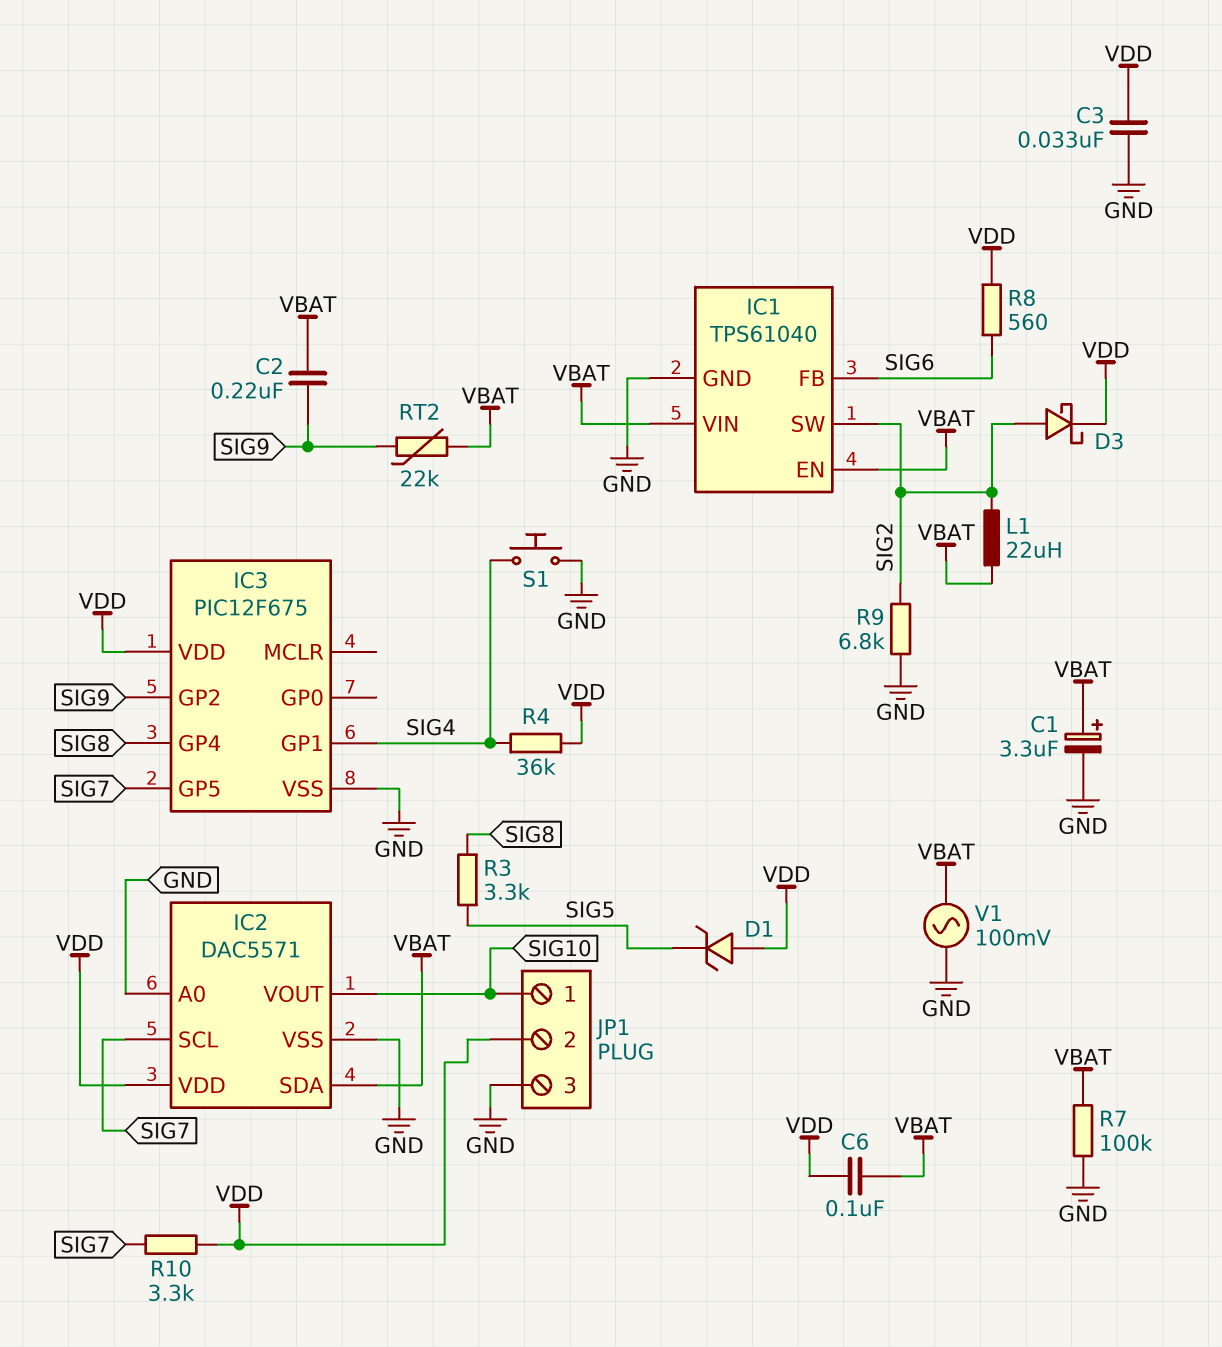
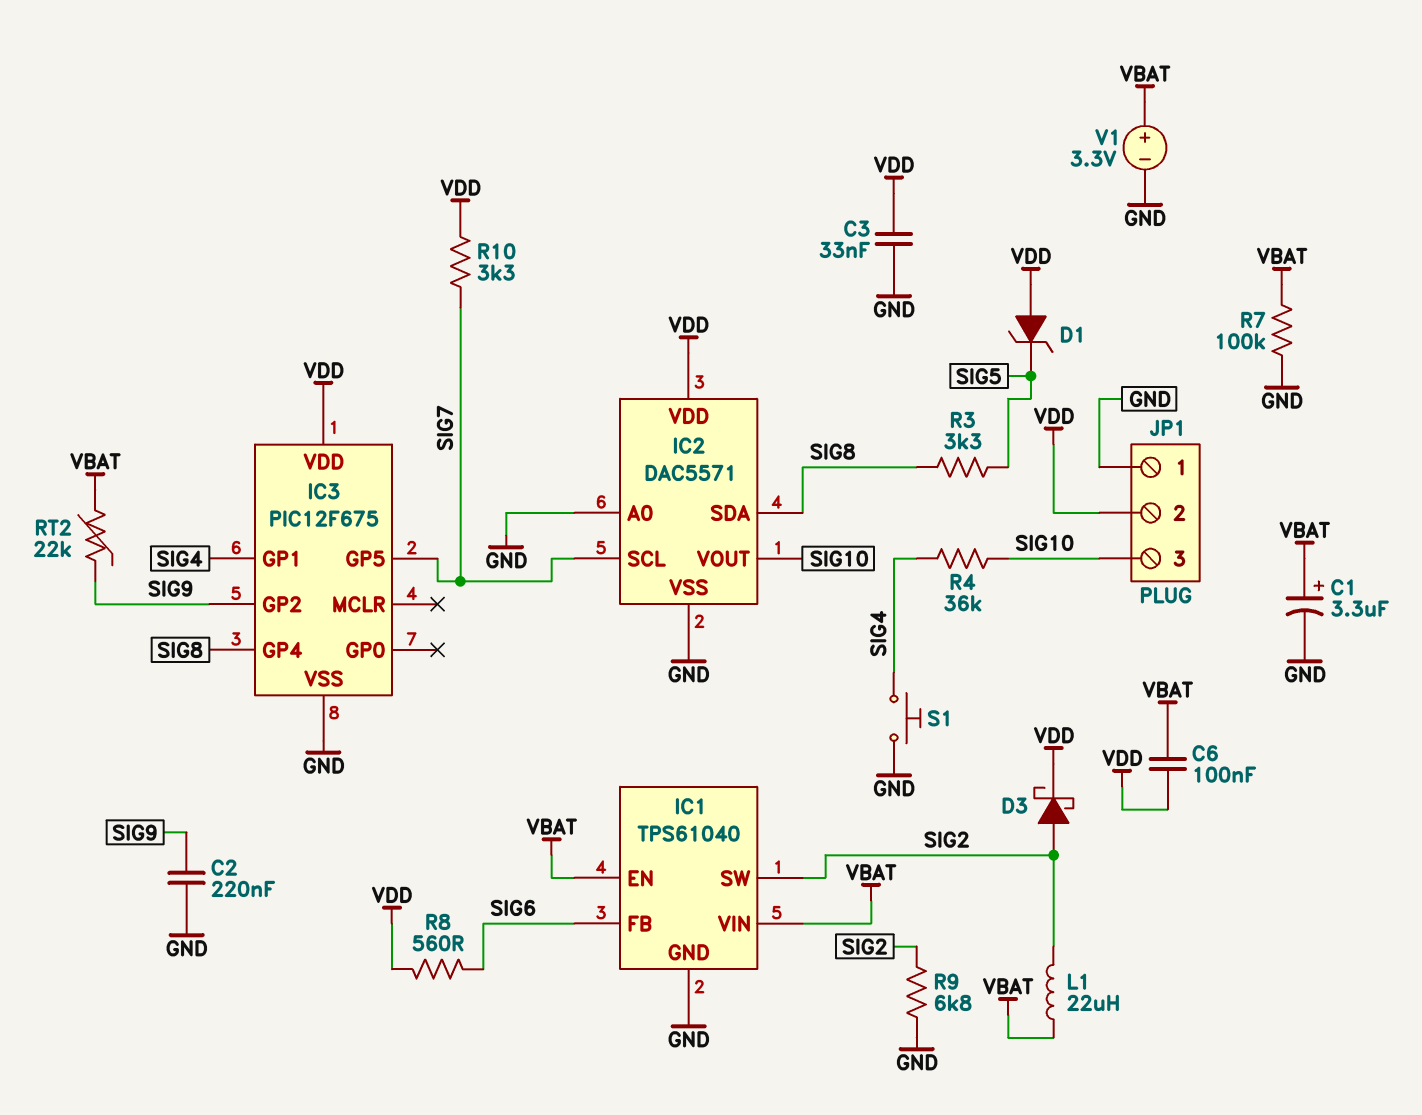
C2: 220nF (SIG9, VBAT) -> 220nF (GND, SIG9)
IC2 pin SDA: VBAT -> SIG8
JP1 pin 1: SIG10 -> GND
JP1 pin 3: GND -> SIG10
R4: 36k (SIG4, VDD) -> 36k (SIG4, SIG10)
V1: AC 100mV (GND, VBAT) -> 3.3V (plus VBAT, minus GND)

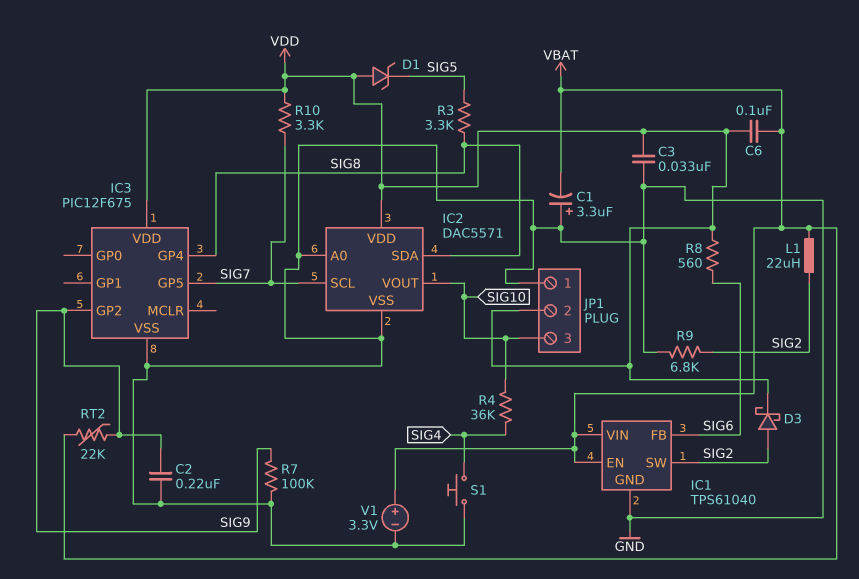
C1: 3.3uF (plus VBAT, minus GND) -> 3.3uF (plus GND, minus VBAT)
IC3 pin GP1: SIG4 -> none
R7: 100k (GND, VBAT) -> 100k (GND, SIG9)

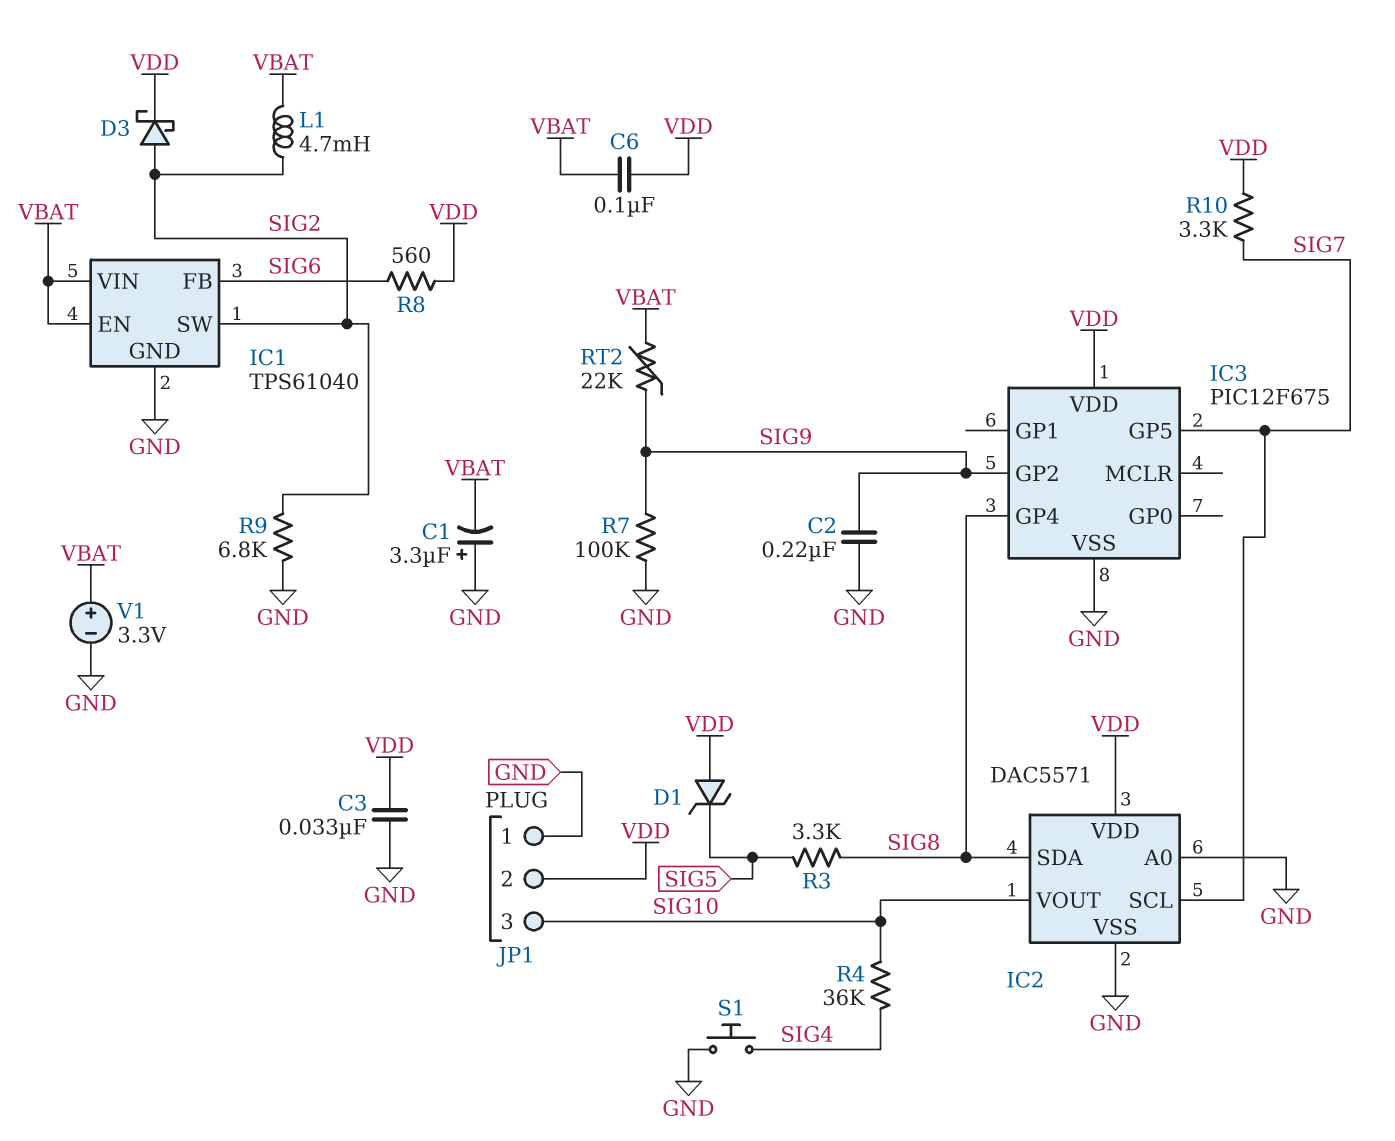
L1: 22uH (SIG2, VBAT) -> 4.7mH (SIG2, VBAT)

